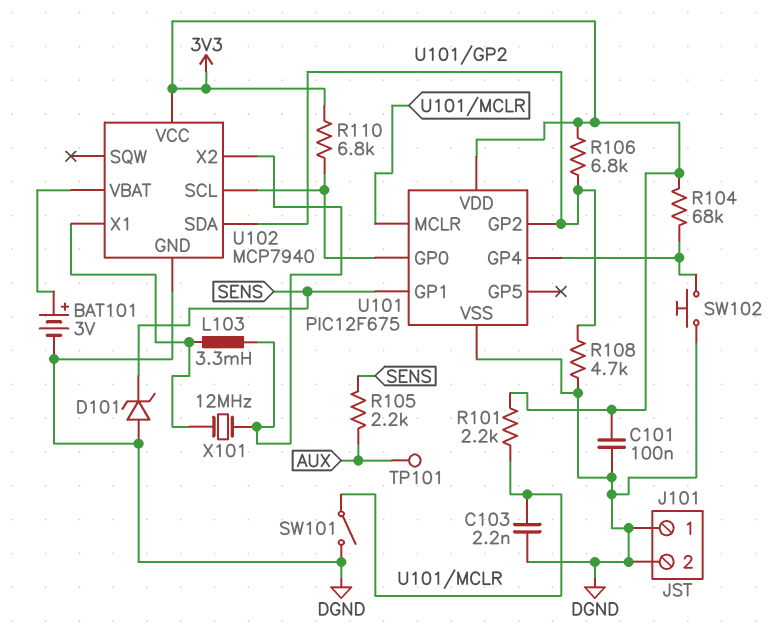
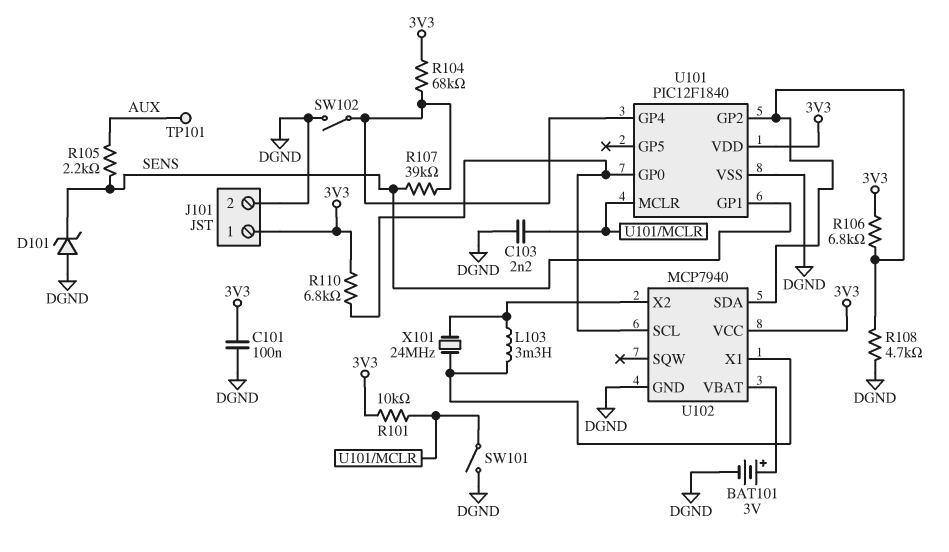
J101 pin 1: DGND -> 3V3
R101: 2.2k (3V3, U101/MCLR) -> 10k (3V3, U101/MCLR)
R107: none -> 39k (SENS, U101/GP4)
SW102: button (DGND, U101/GP4) -> switch (DGND, U101/GP4)
U101: PIC12F675 -> PIC12F1840
X101: 12MHz (U102/X1, U102/X2) -> 24MHz (U102/X1, U102/X2)

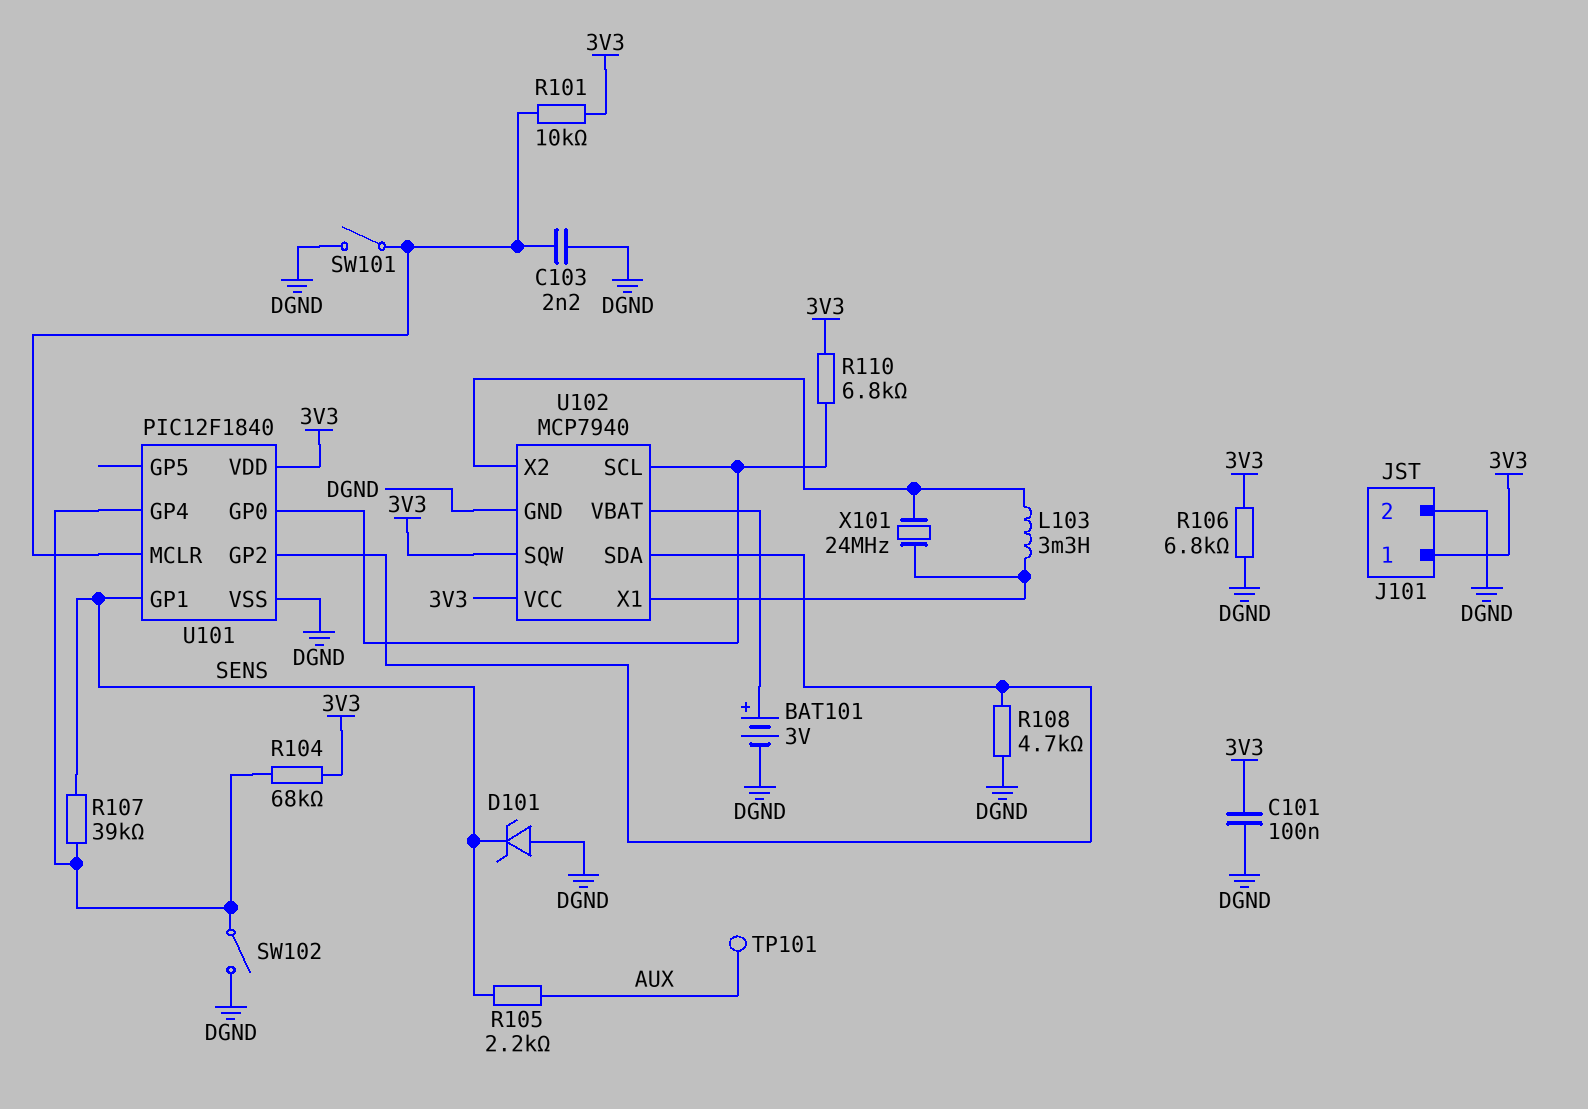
R106: 6.8k (3V3, U101/GP2) -> 6.8k (3V3, DGND)
U102 pin SQW: none -> 3V3

